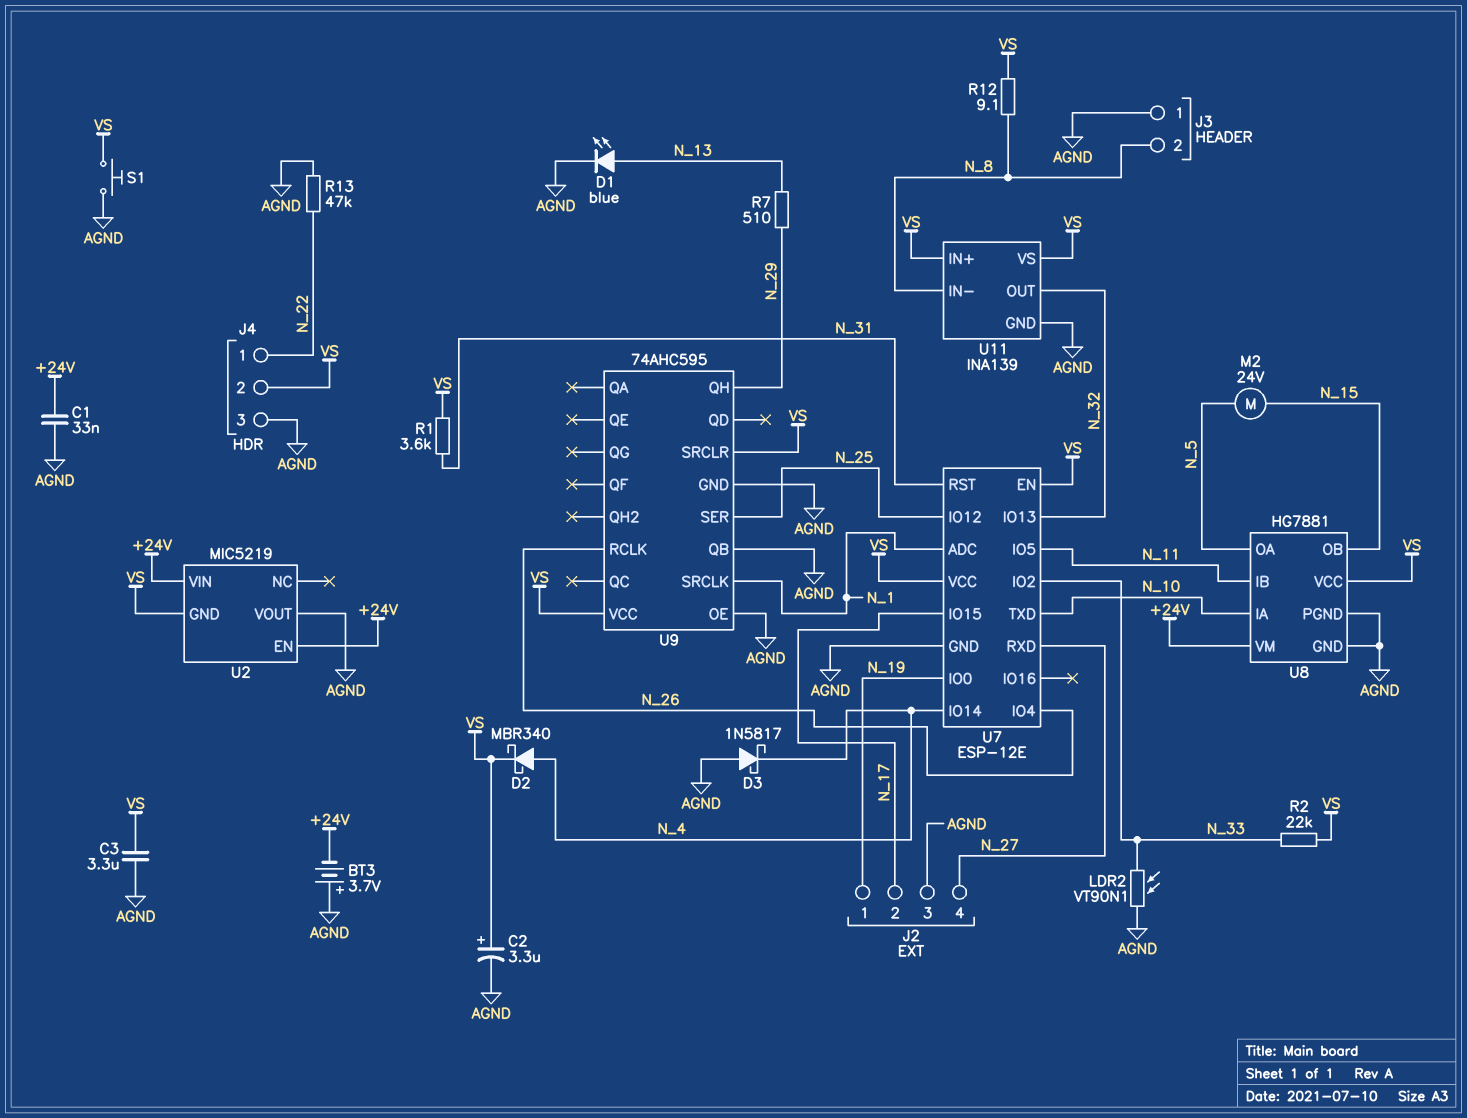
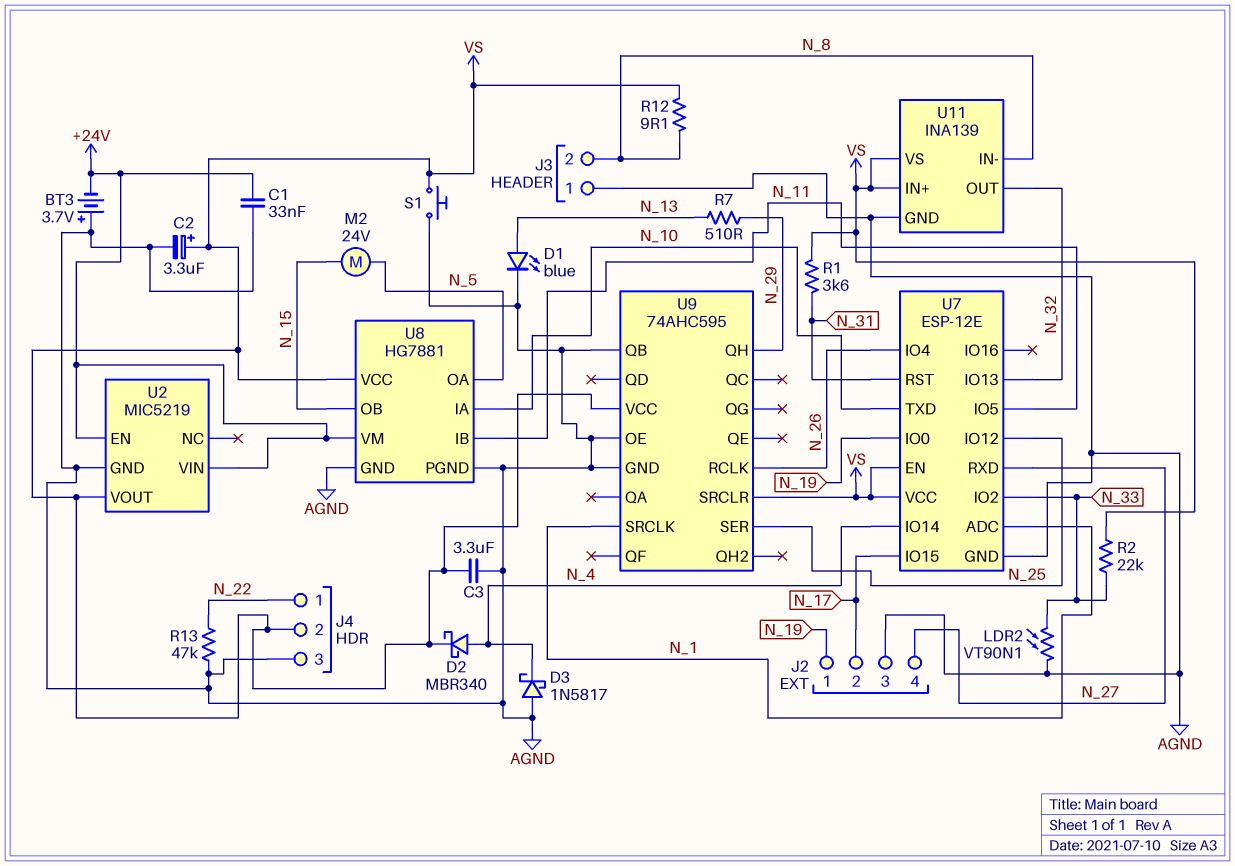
U2 pin GND: VS -> AGND
U2 pin VOUT: AGND -> VS

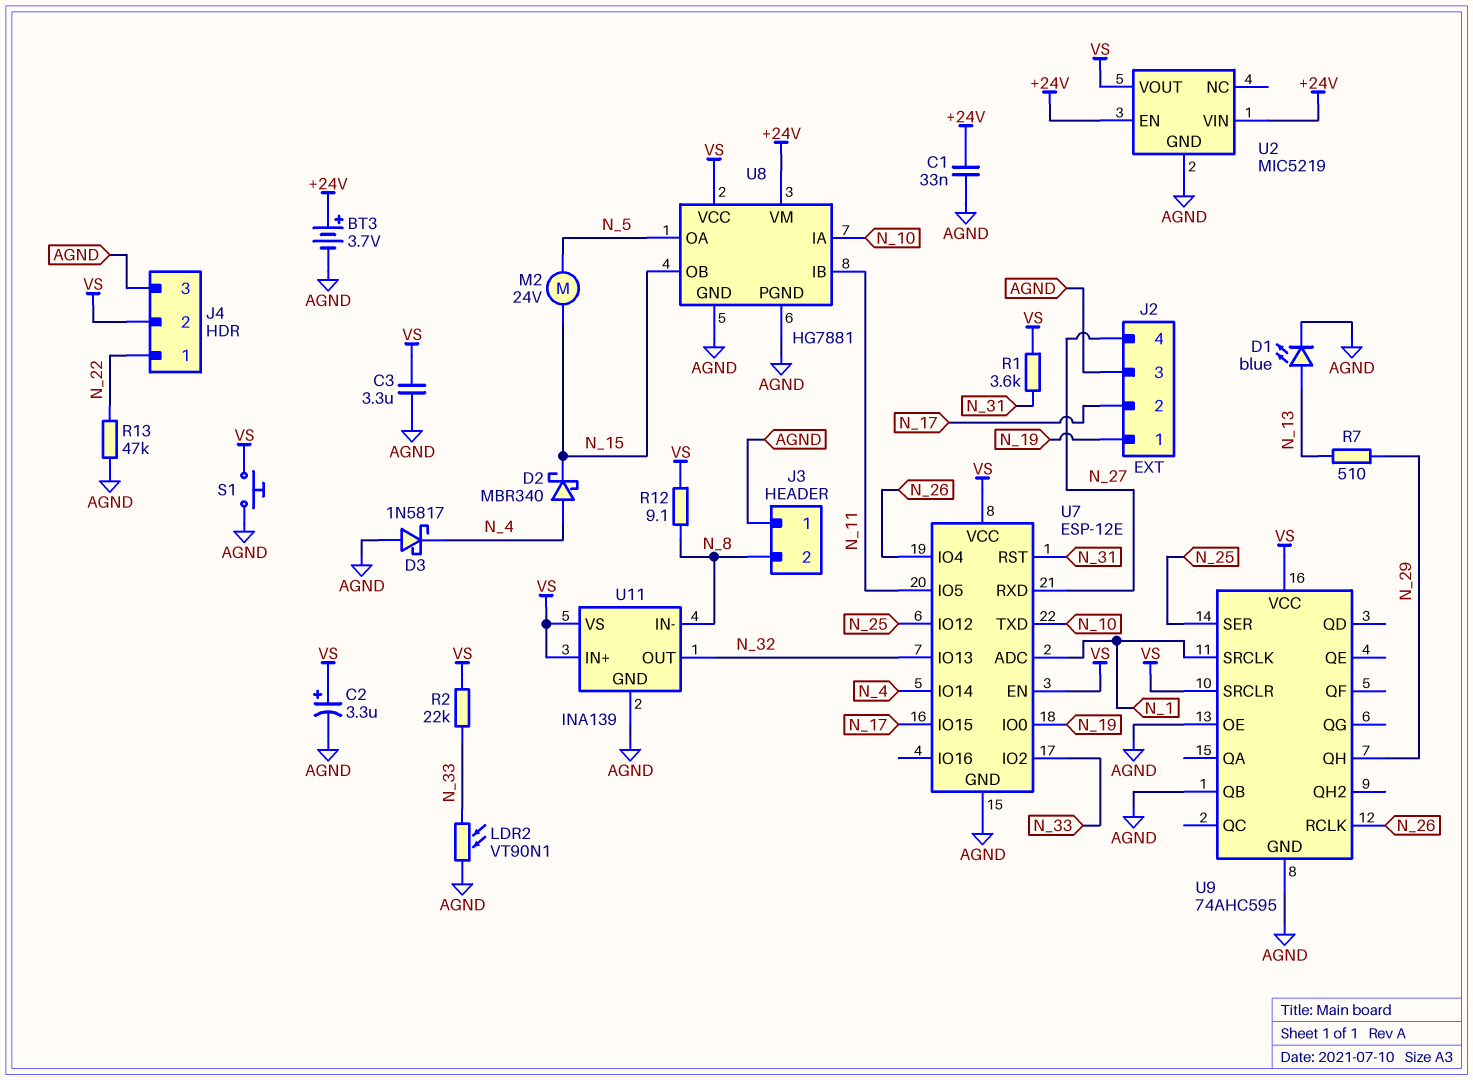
BT3: 3.7V (plus AGND, minus +24V) -> 3.7V (plus +24V, minus AGND)
D2: schottky MBR340 (A N_4, K VS) -> schottky MBR340 (A N_4, K N_15)

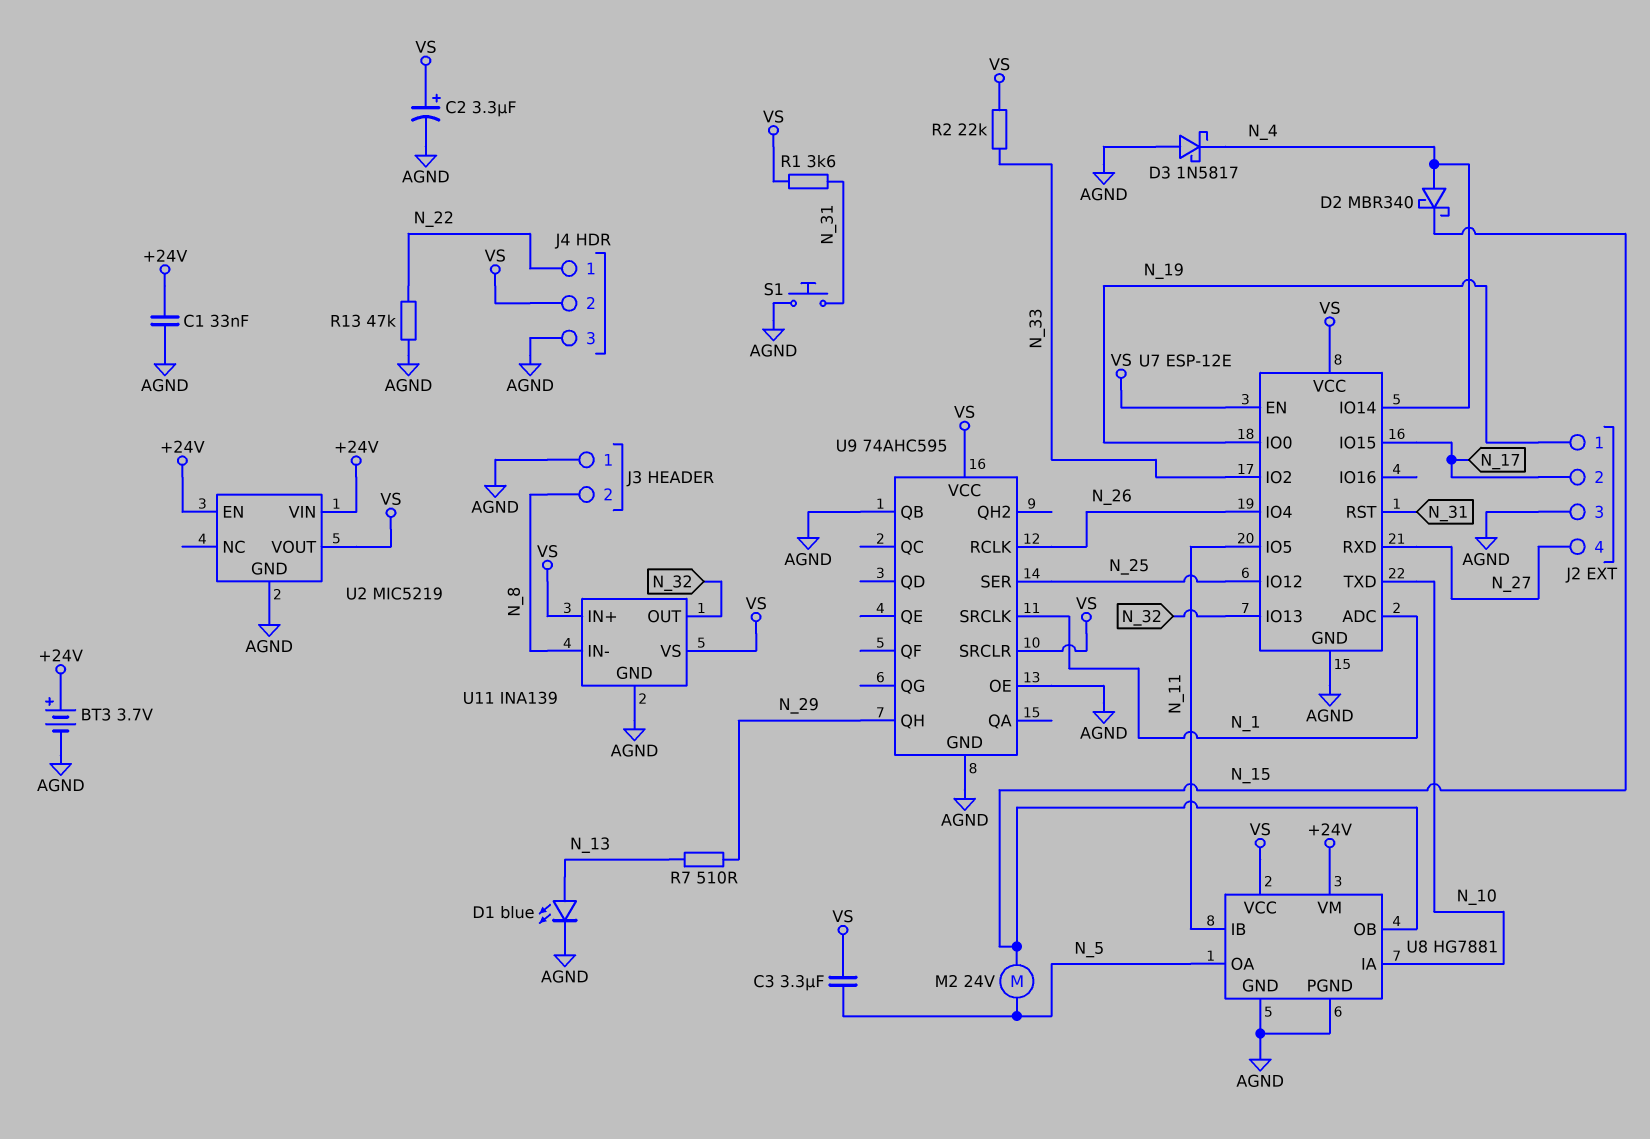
C3: 3.3uF (AGND, VS) -> 3.3uF (N_5, VS)
LDR2: VT90N1 (AGND, N_33) -> none
R12: 9.1 (N_8, VS) -> none
S1: button (AGND, VS) -> button (AGND, N_31)

